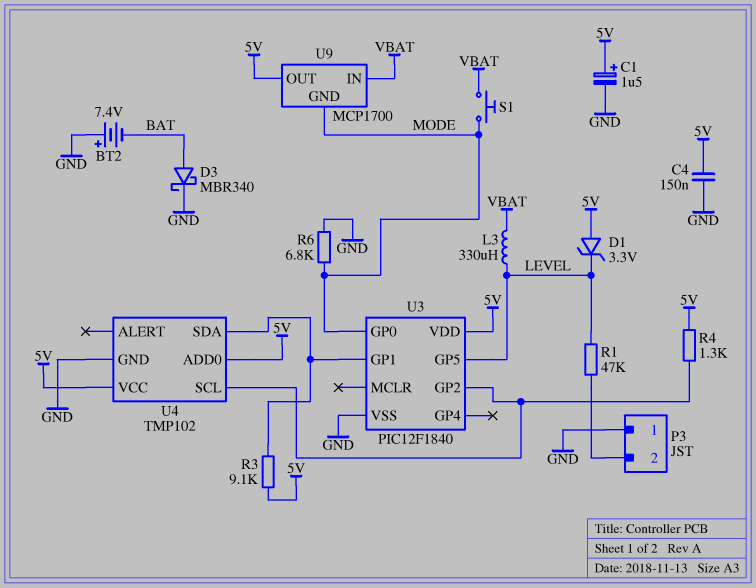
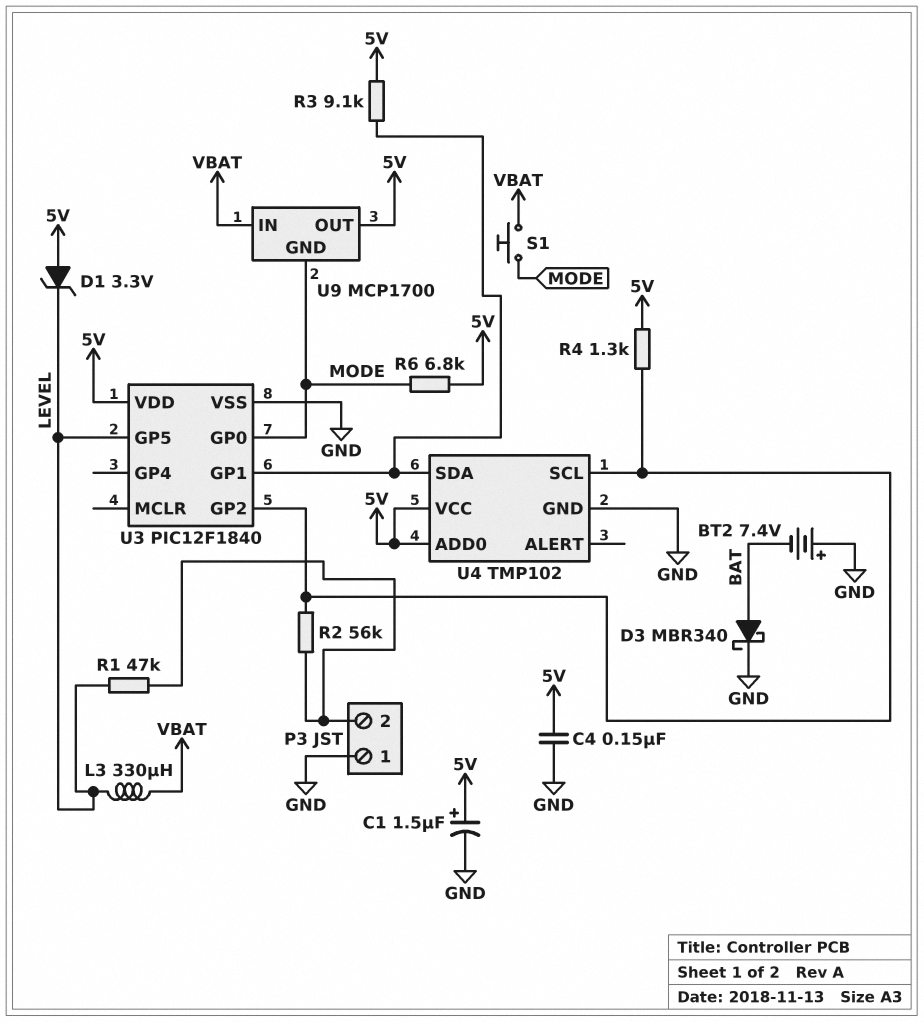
R2: none -> 56k (P3/2, U3/GP2)
R6: 6.8k (GND, MODE) -> 6.8k (5V, MODE)

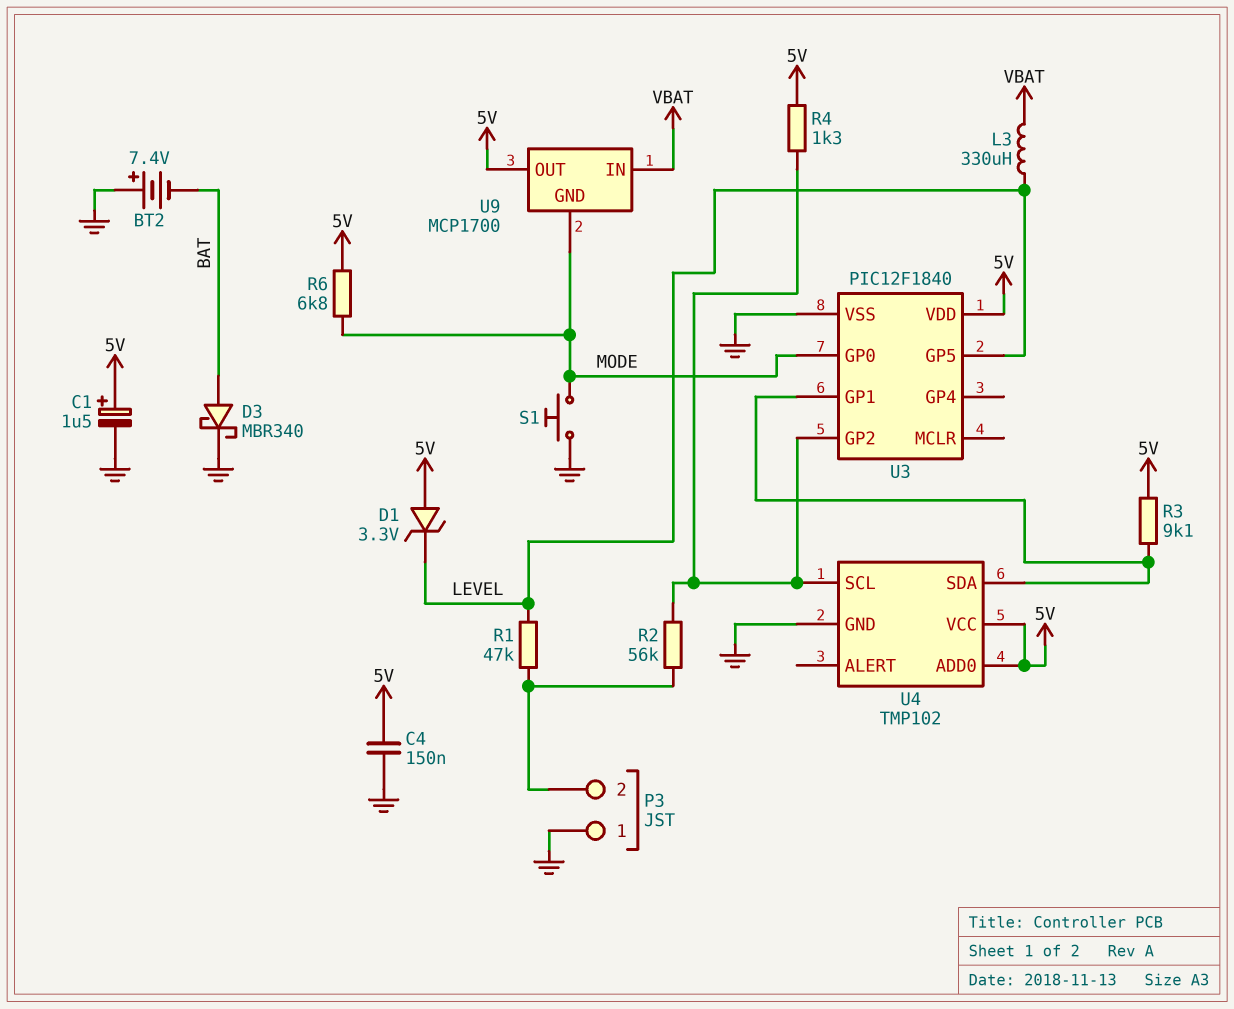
S1: button (MODE, VBAT) -> button (GND, MODE)

